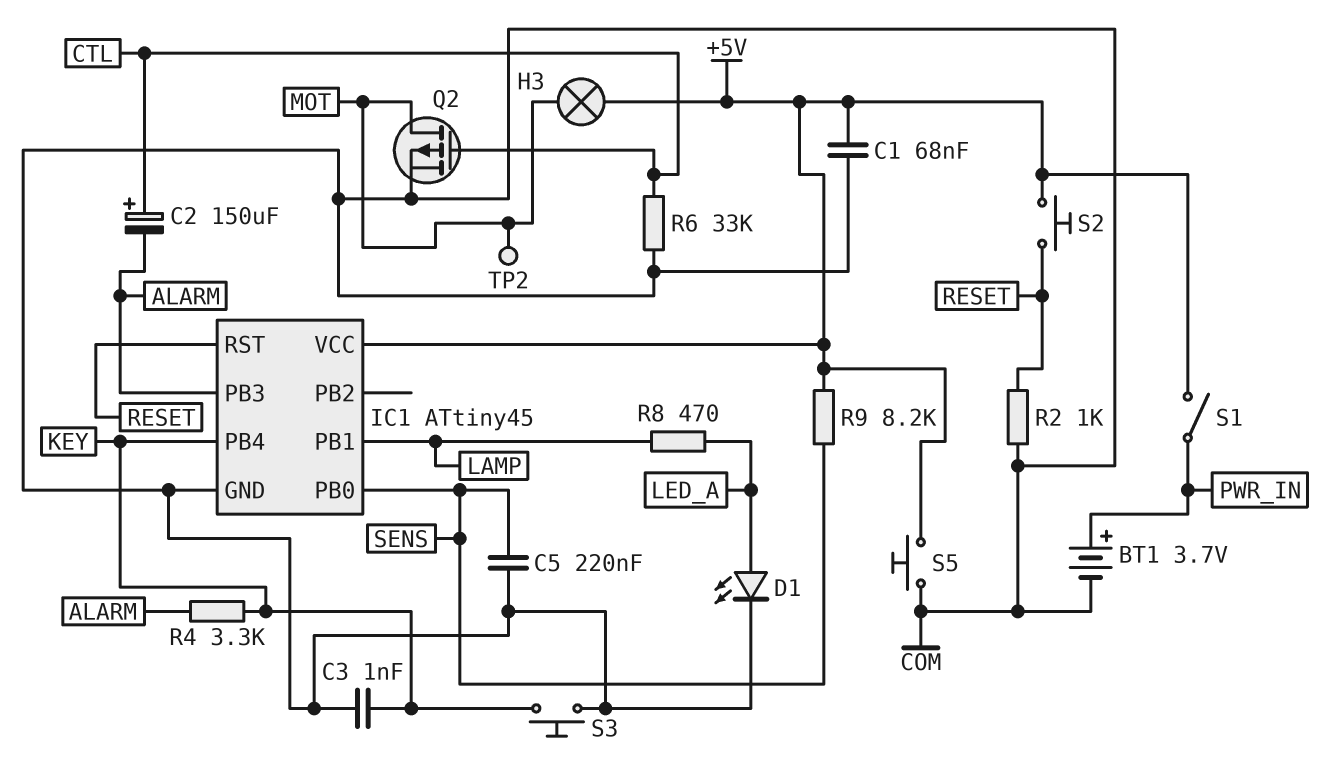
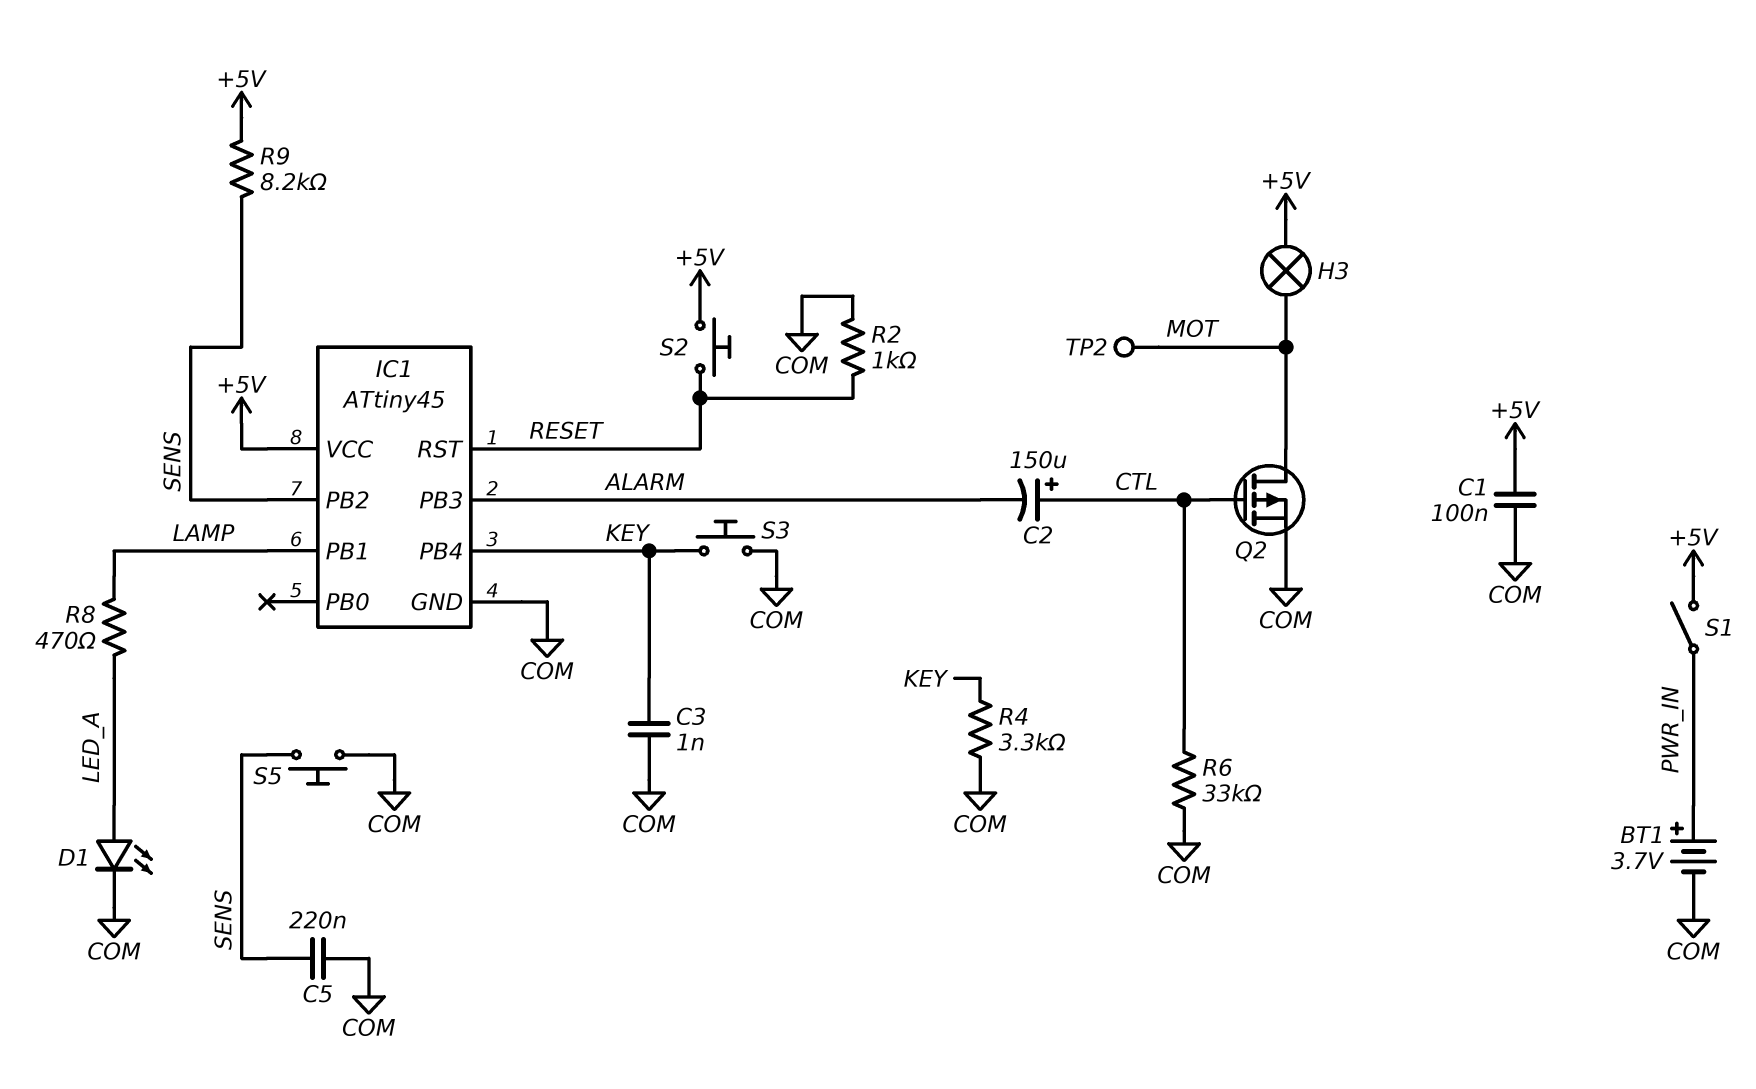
C1: 68nF (+5V, COM) -> 100nF (+5V, COM)
IC1 pin PB0: SENS -> none
IC1 pin PB2: none -> SENS
R4: 3.3k (ALARM, KEY) -> 3.3k (COM, KEY)
S5: button (+5V, COM) -> button (COM, SENS)

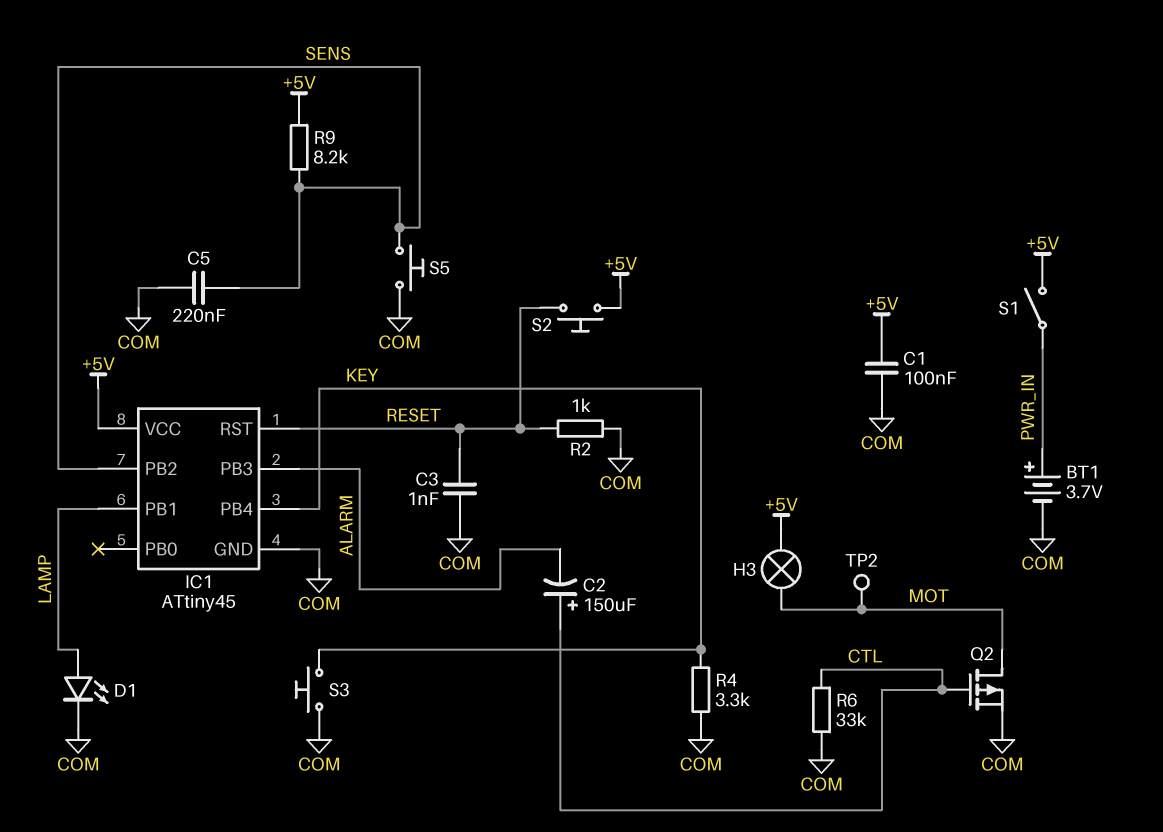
C3: 1nF (COM, KEY) -> 1nF (COM, RESET)
D1: LED (A LED_A, K COM) -> LED (A LAMP, K COM)
R8: 470 (LAMP, LED_A) -> none

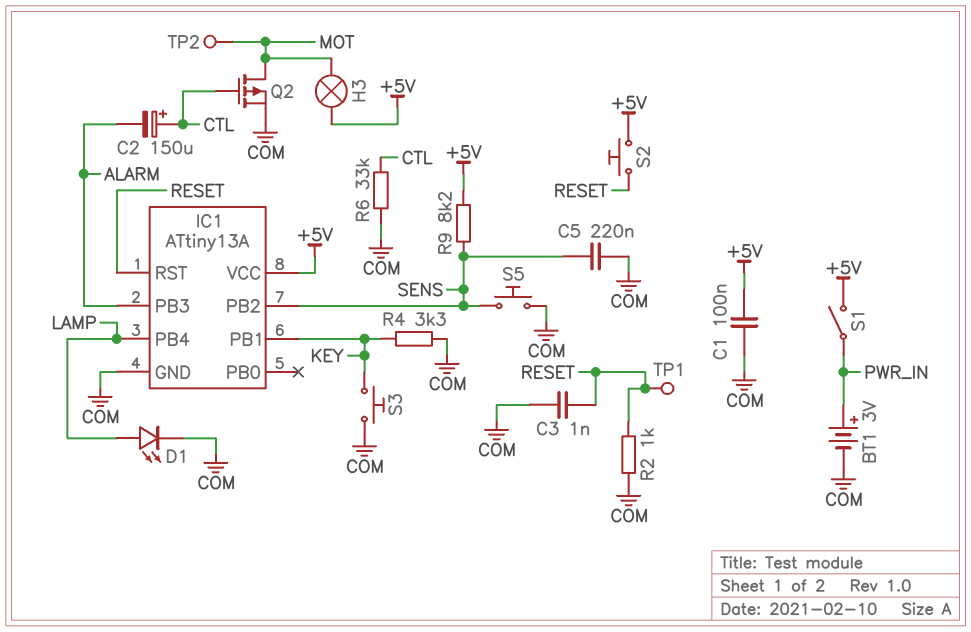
BT1: 3.7V (plus PWR_IN, minus COM) -> 3V (plus PWR_IN, minus COM)
IC1: ATtiny45 -> ATtiny13A
IC1 pin PB1: LAMP -> KEY
IC1 pin PB4: KEY -> LAMP
TP1: none -> test point (RESET)

